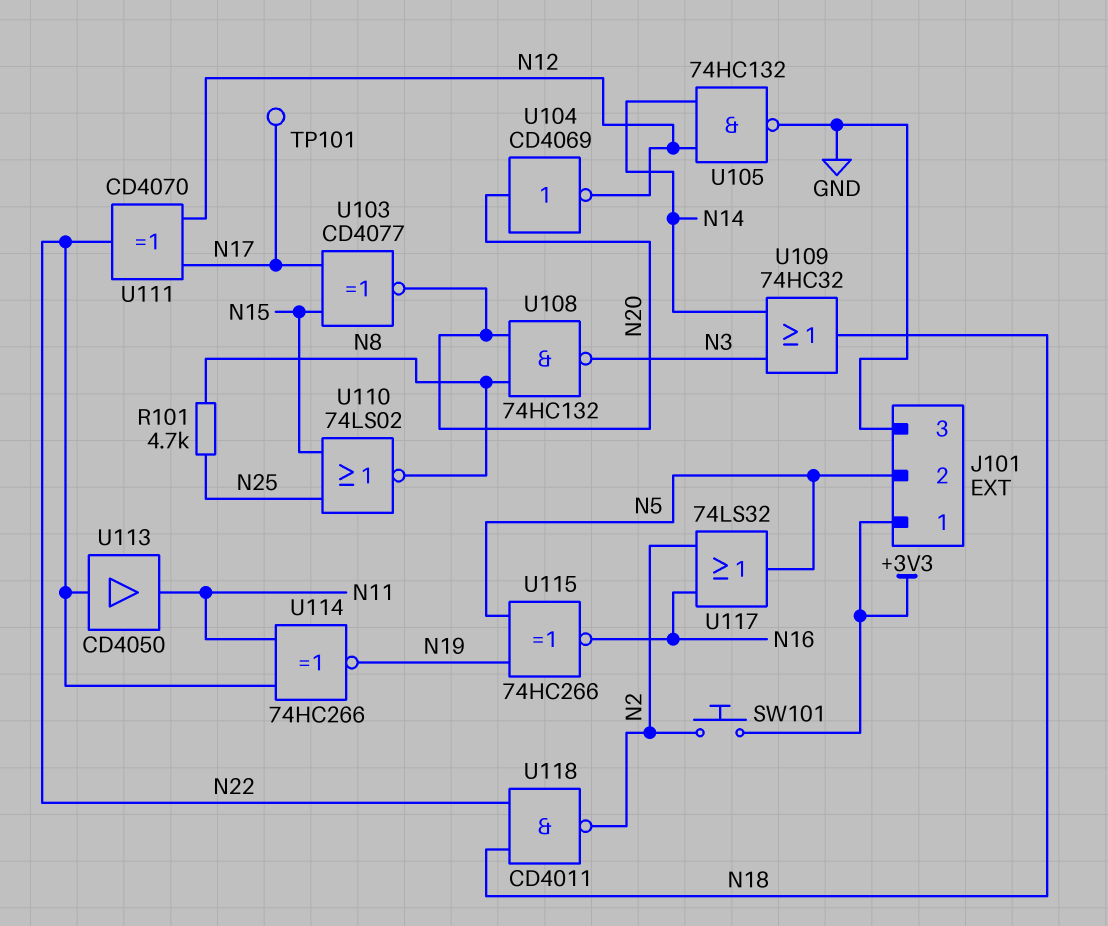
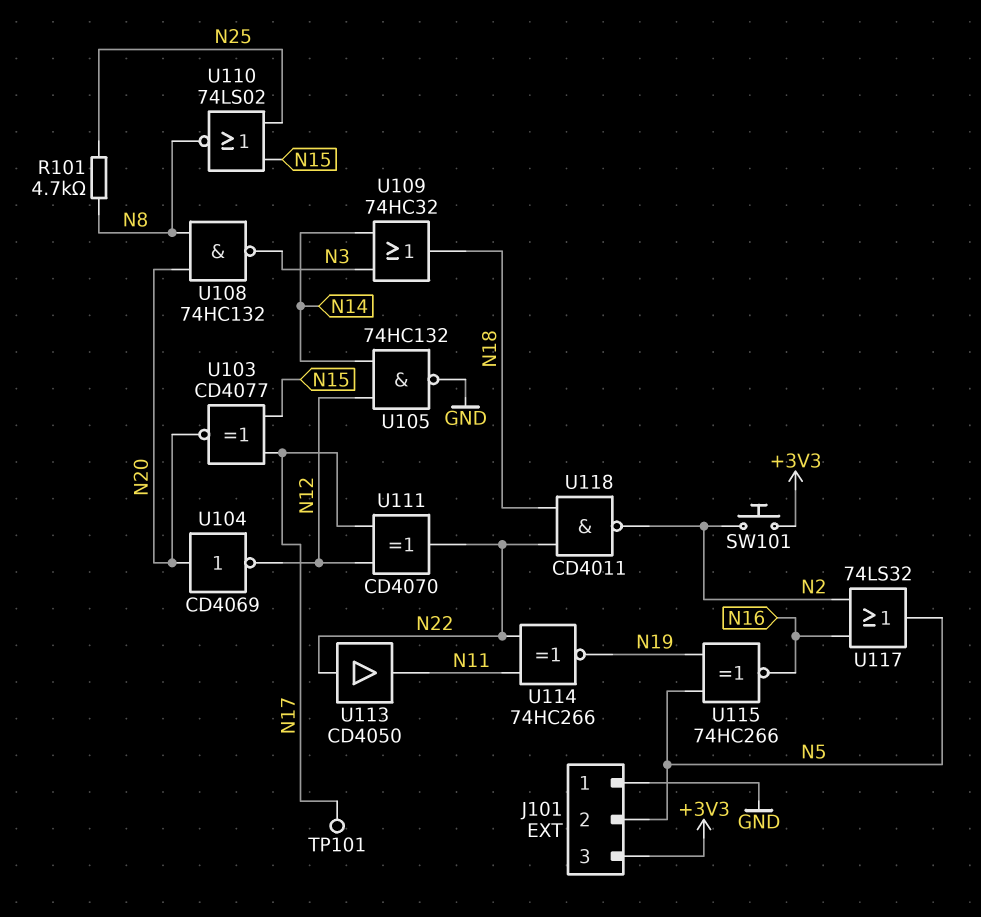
J101 pin 1: +3V3 -> GND
J101 pin 3: GND -> +3V3

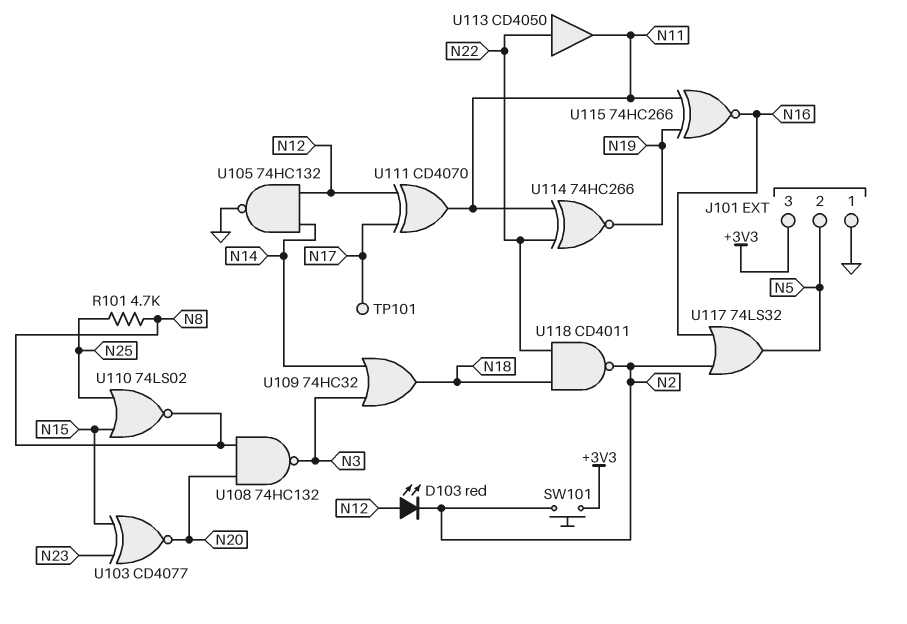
D103: none -> LED red (A N12, K N2)
U103: XNOR CD4077 (in N15, in N17, out N20) -> XNOR CD4077 (in N15, in N23, out N20)
U104: NOT CD4069 (in N20, out N12) -> none
U111: XOR CD4070 (in N12, in N17, out N22) -> XOR CD4070 (in N12, in N17, out N11)
U115: XNOR 74HC266 (in N5, in N19, out N16) -> XNOR 74HC266 (in N11, in N19, out N16)

